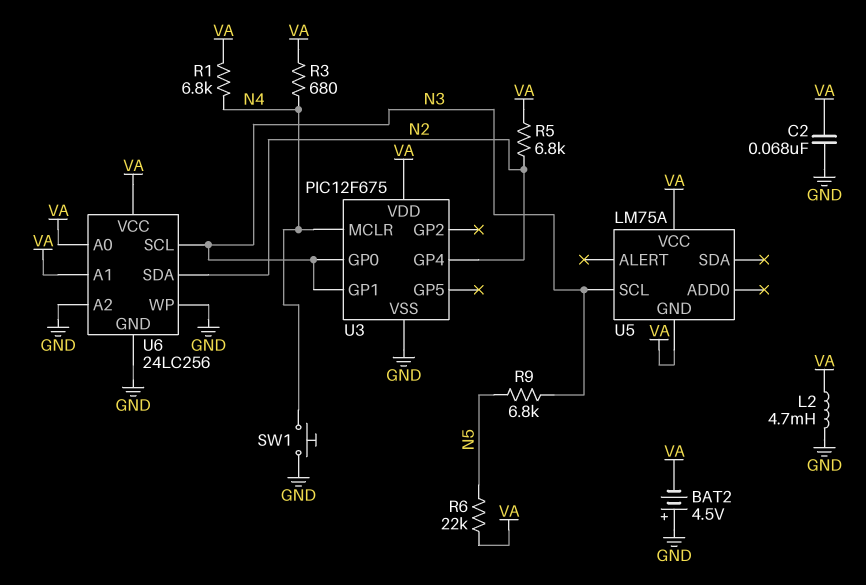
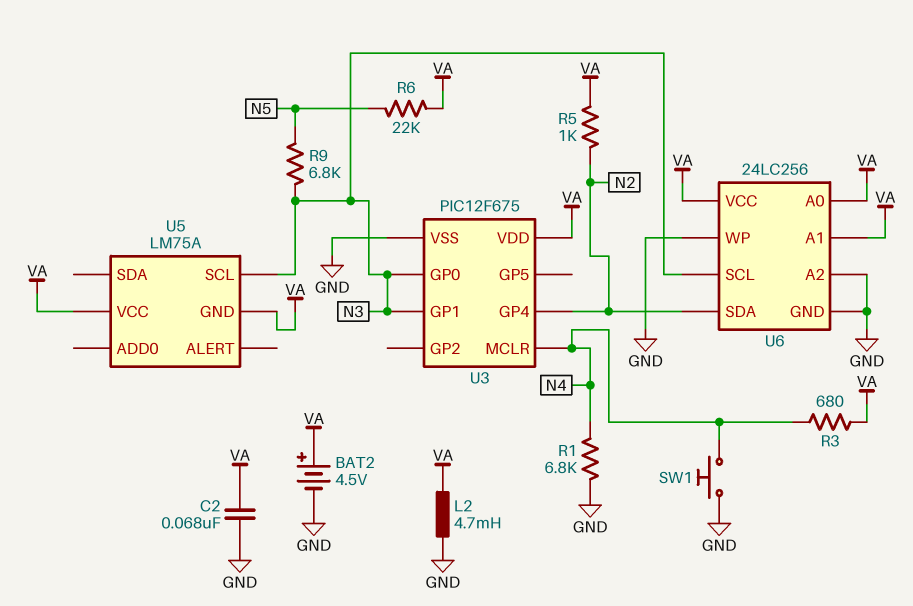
BAT2: 4.5V (plus GND, minus VA) -> 4.5V (plus VA, minus GND)
R1: 6.8k (N4, VA) -> 6.8k (GND, N4)
R5: 6.8k (N2, VA) -> 1k (N2, VA)

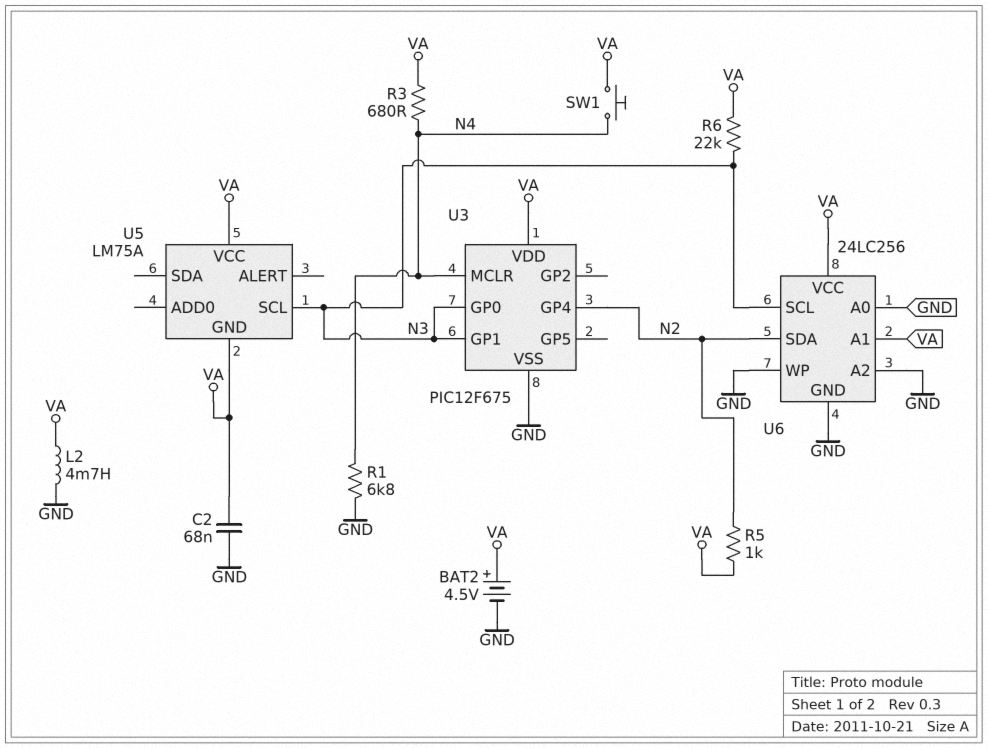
R6: 22k (N5, VA) -> 22k (N3, VA)
R9: 6.8k (N3, N5) -> none
SW1: button (GND, N4) -> button (N4, VA)
U6 pin A0: VA -> GND

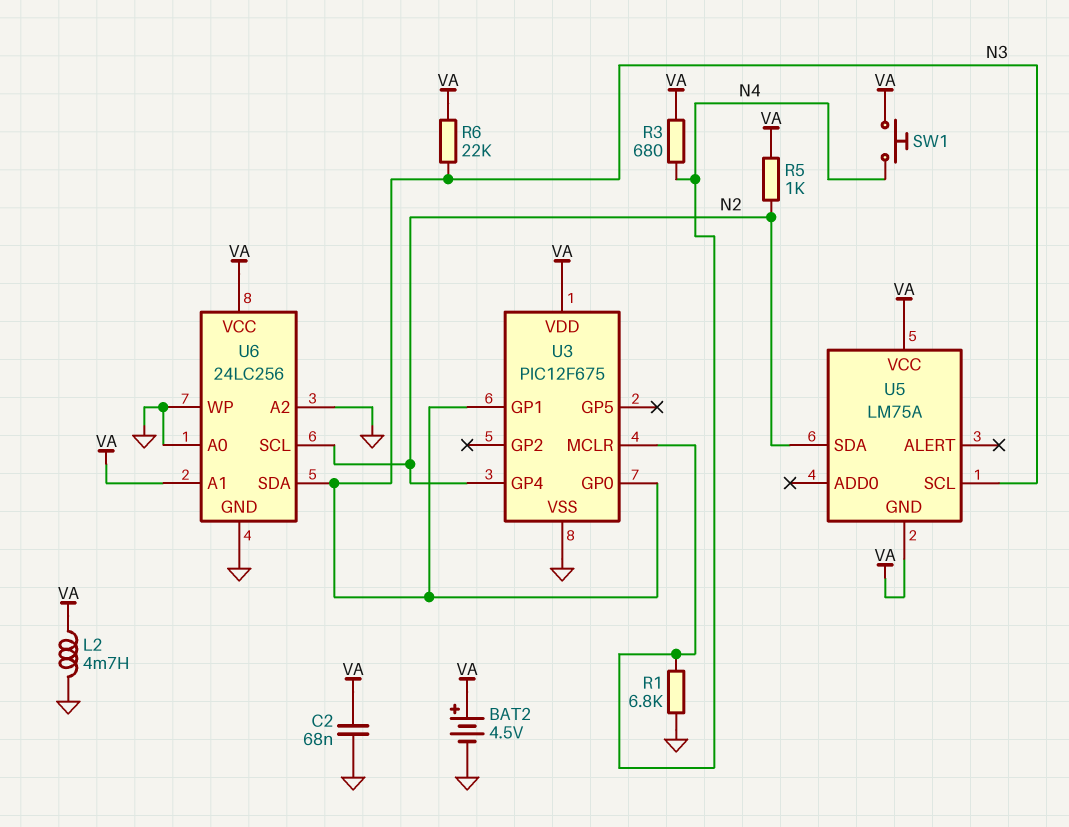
U5 pin SDA: none -> N2
U6 pin SCL: N3 -> N2
U6 pin SDA: N2 -> N3

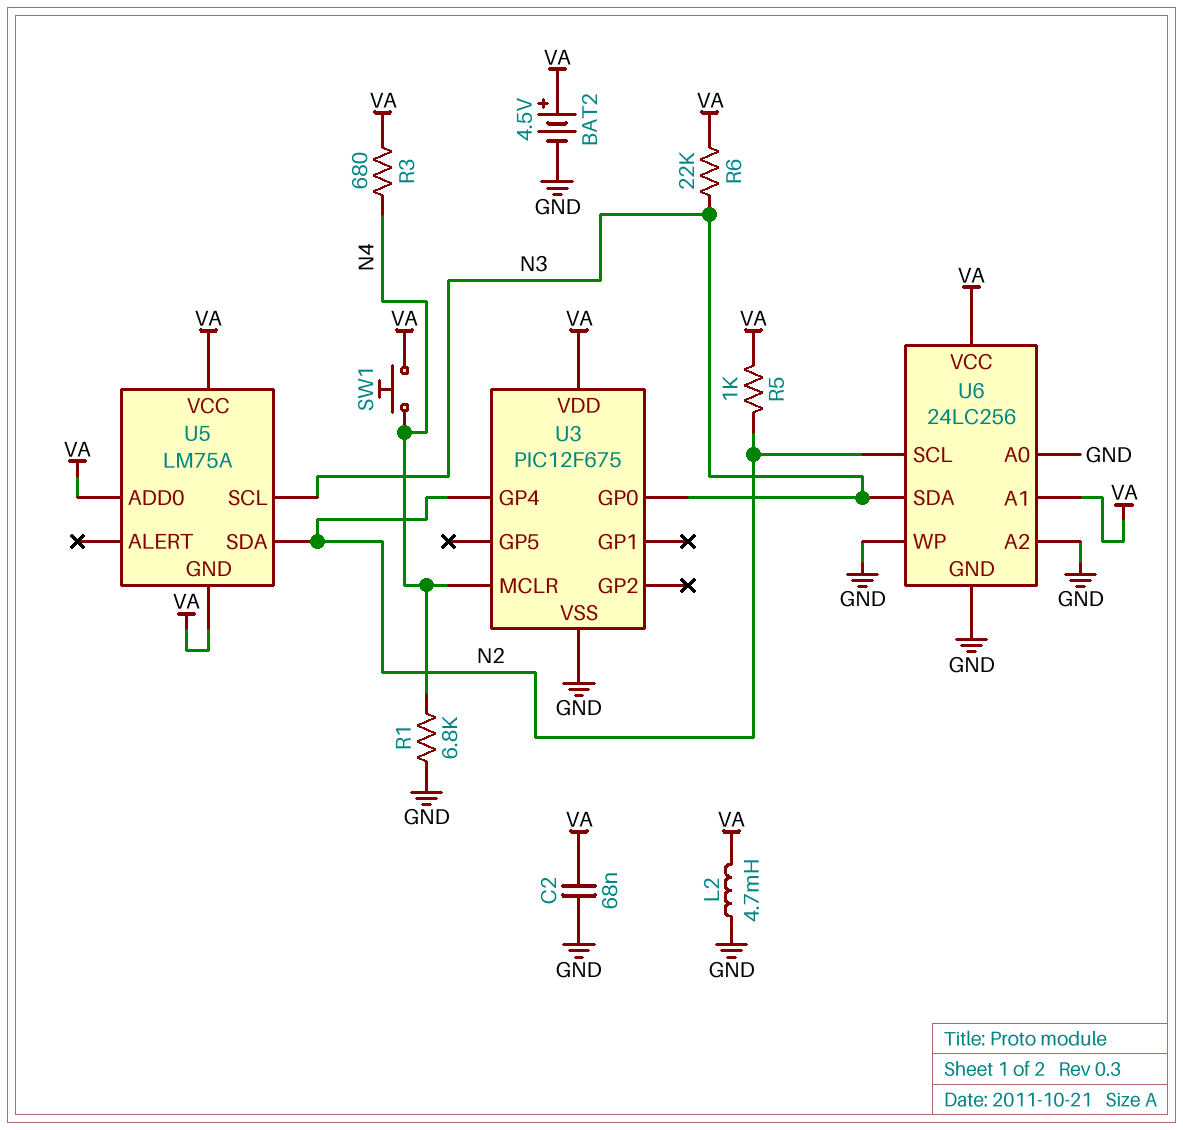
U3 pin GP1: N3 -> none
U5 pin ADD0: none -> VA

